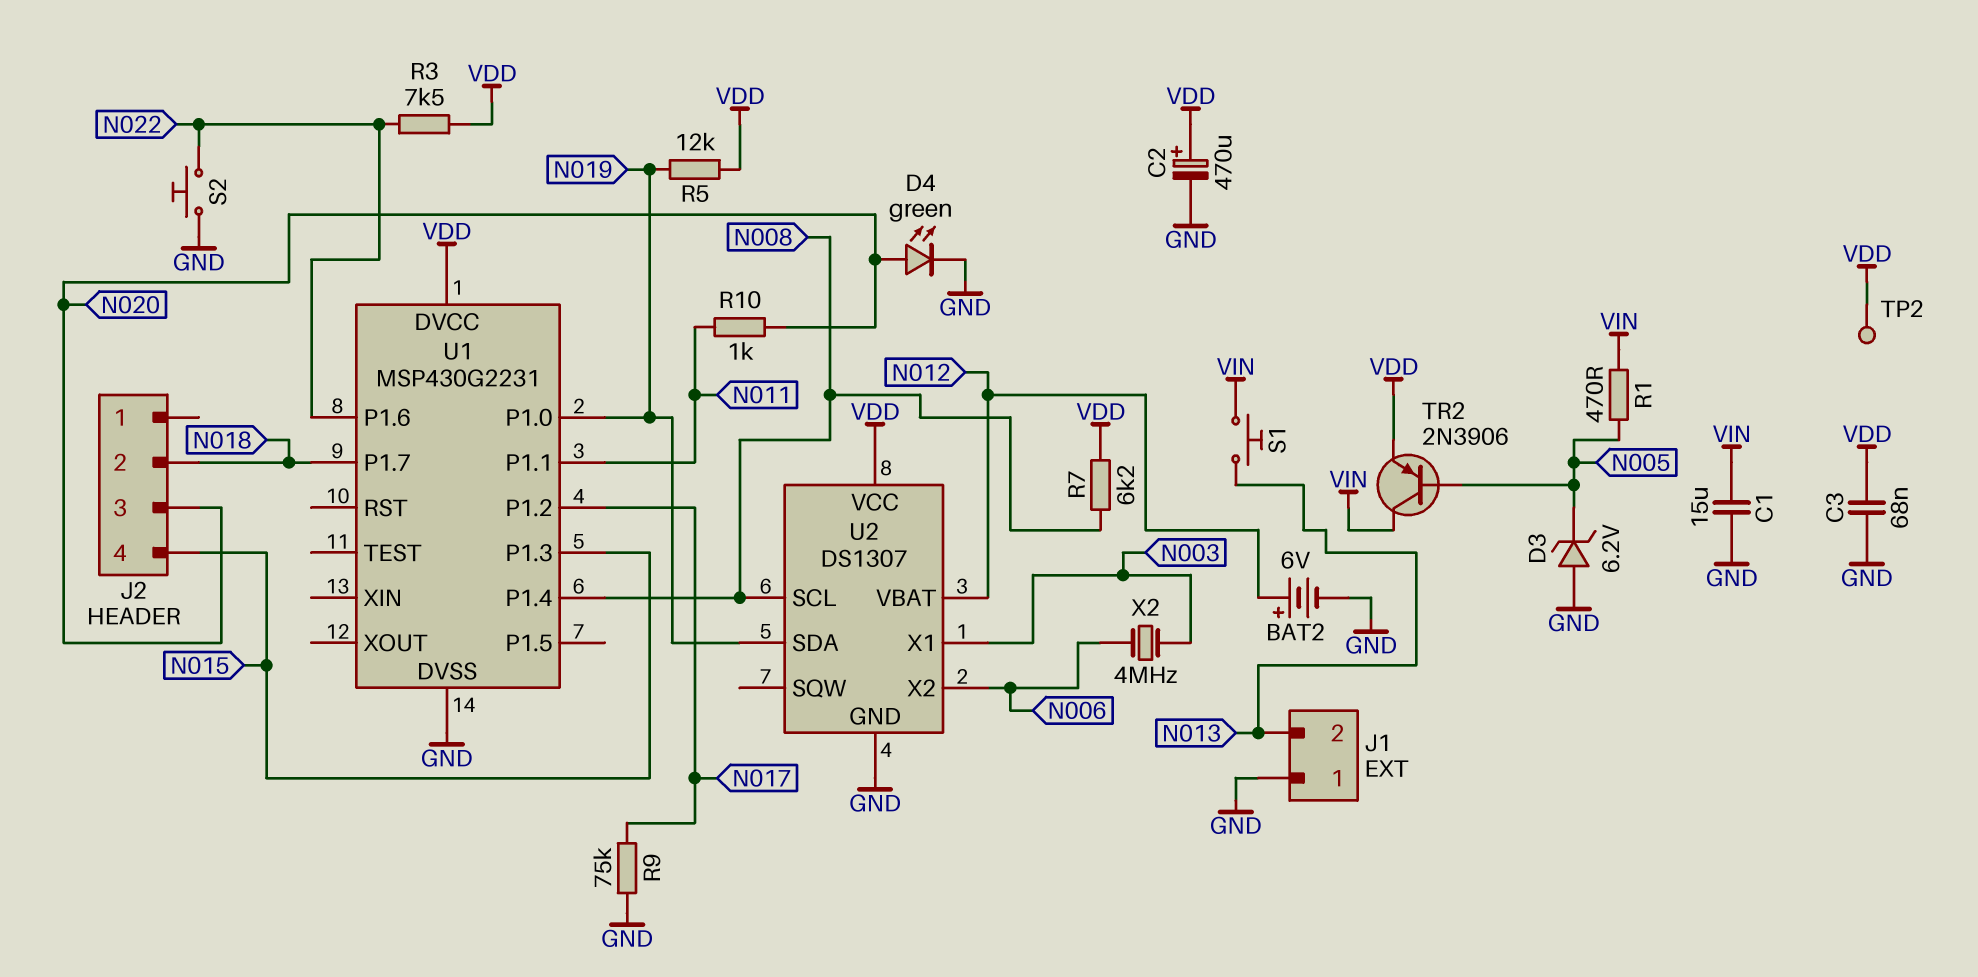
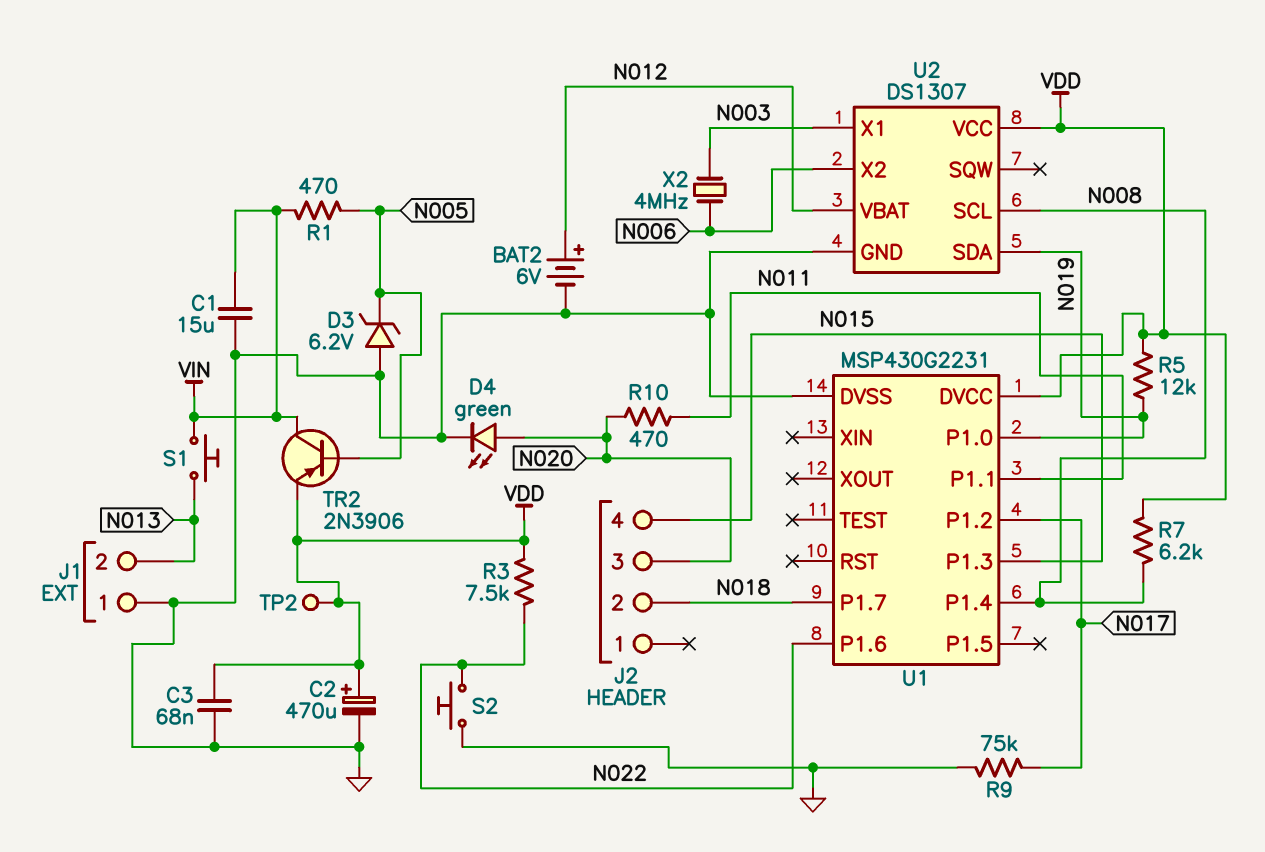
R10: 1k (N011, N020) -> 470 (N011, N020)

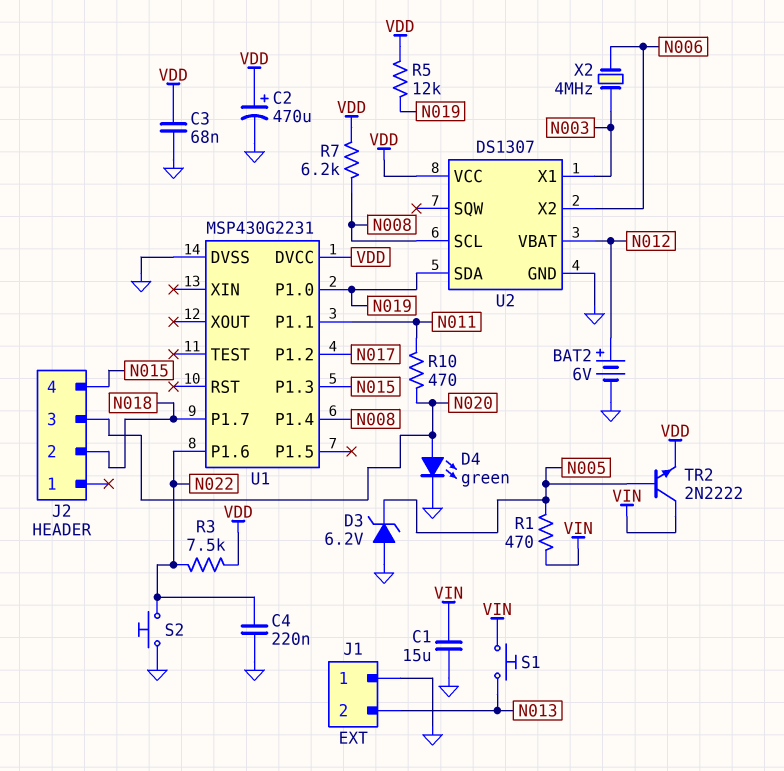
C4: none -> 220nF (GND, N022)
R9: 75k (GND, N017) -> none
TP2: test point (VDD) -> none
TR2: PNP 2N3906 (B N005, C VIN, E VDD) -> NPN 2N2222 (B N005, C VIN, E VDD)

